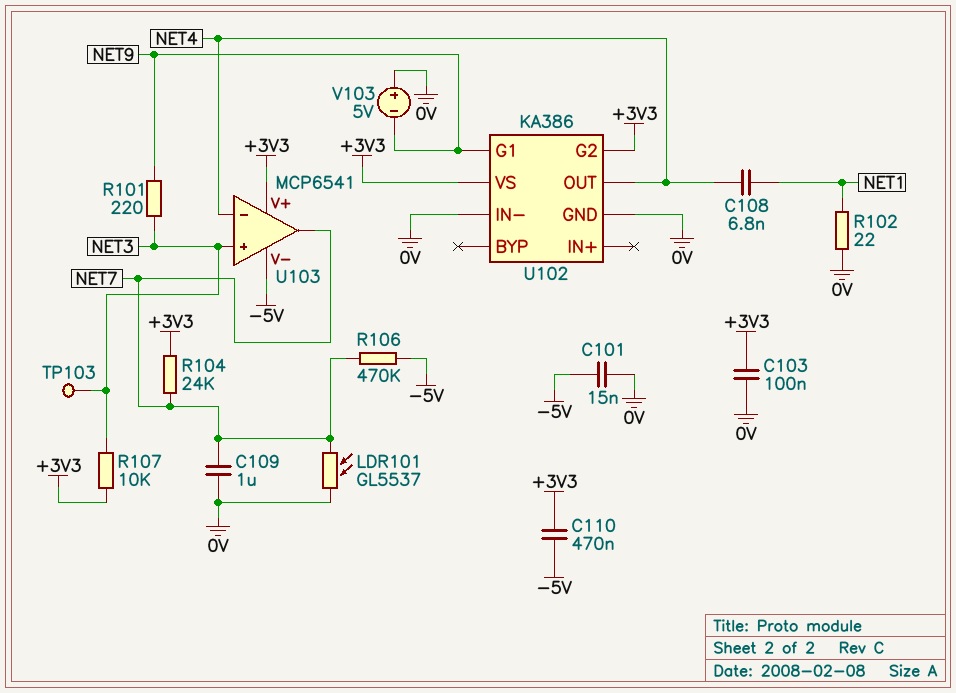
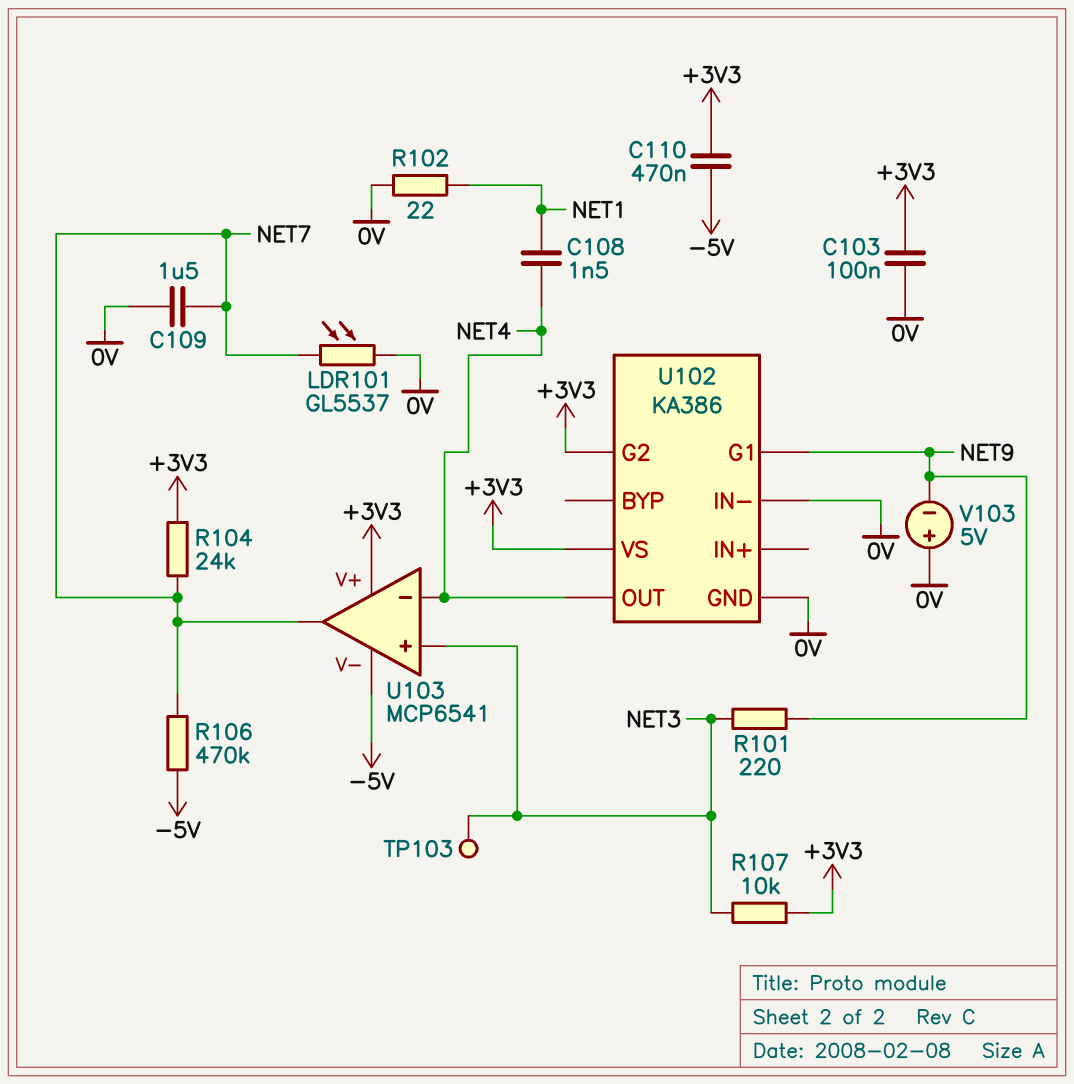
C101: 15nF (-5V, 0V) -> none
C108: 6.8nF (NET1, NET4) -> 1.5nF (NET1, NET4)
C109: 1uF (0V, NET7) -> 1.5uF (0V, NET7)

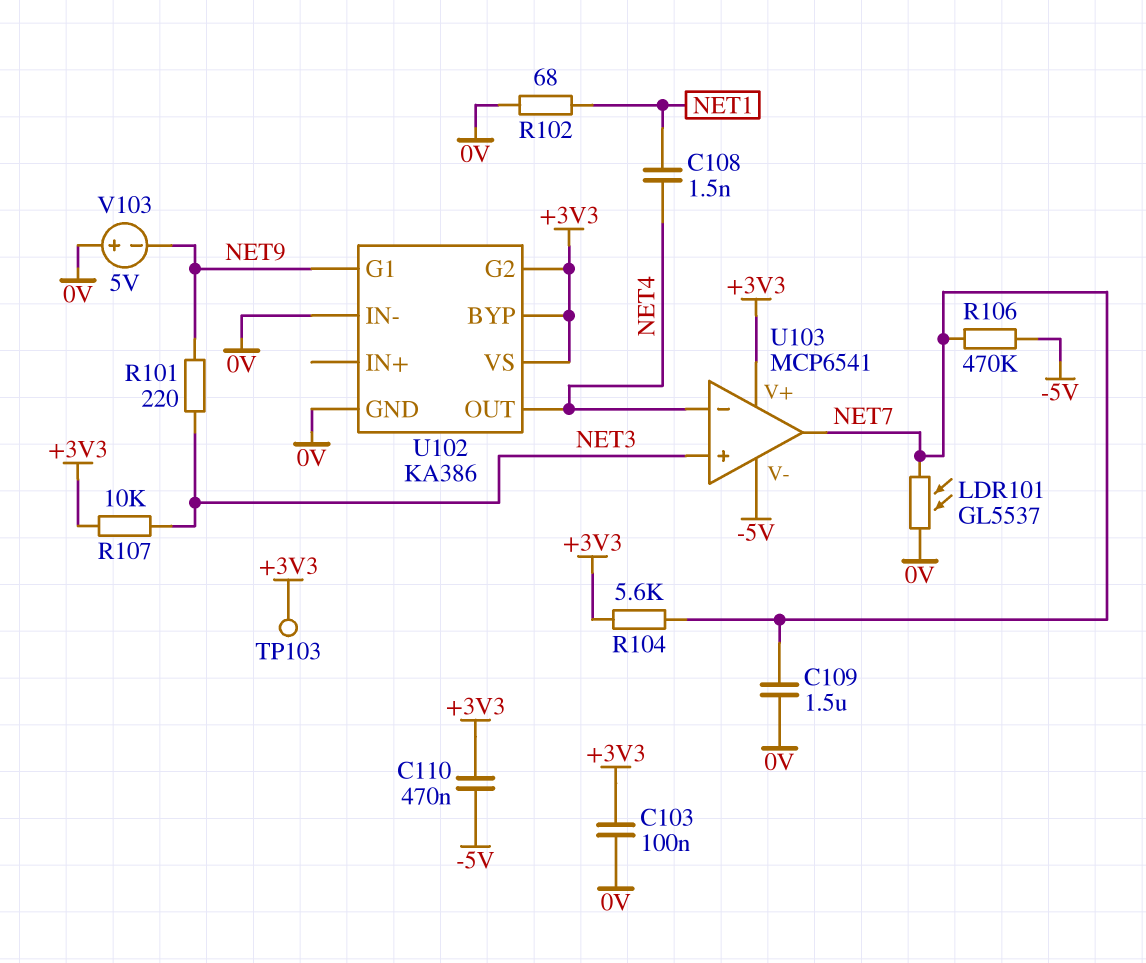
R102: 22 (0V, NET1) -> 68 (0V, NET1)
R104: 24k (+3V3, NET7) -> 5.6k (+3V3, NET7)
TP103: test point (NET3) -> test point (+3V3)
U102 pin BYP: none -> +3V3

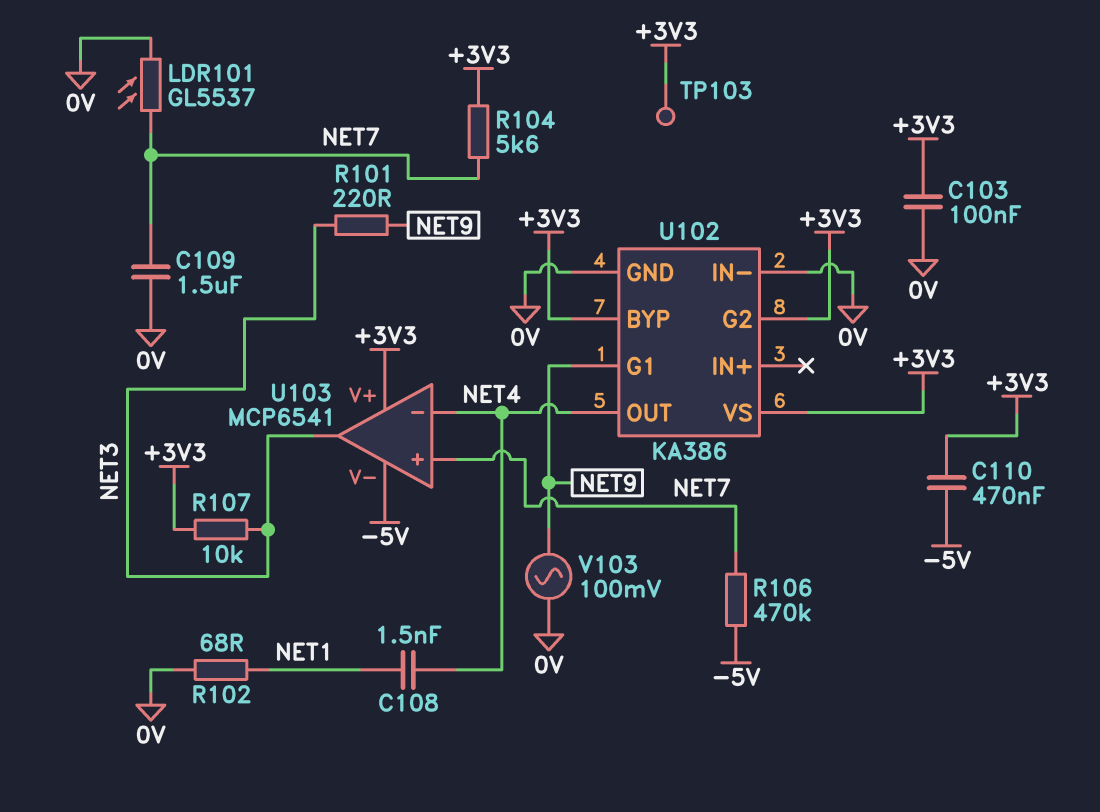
U103 pin in+: NET3 -> NET7
U103 pin out: NET7 -> NET3
V103: 5V (plus 0V, minus NET9) -> AC 100mV (0V, NET9)

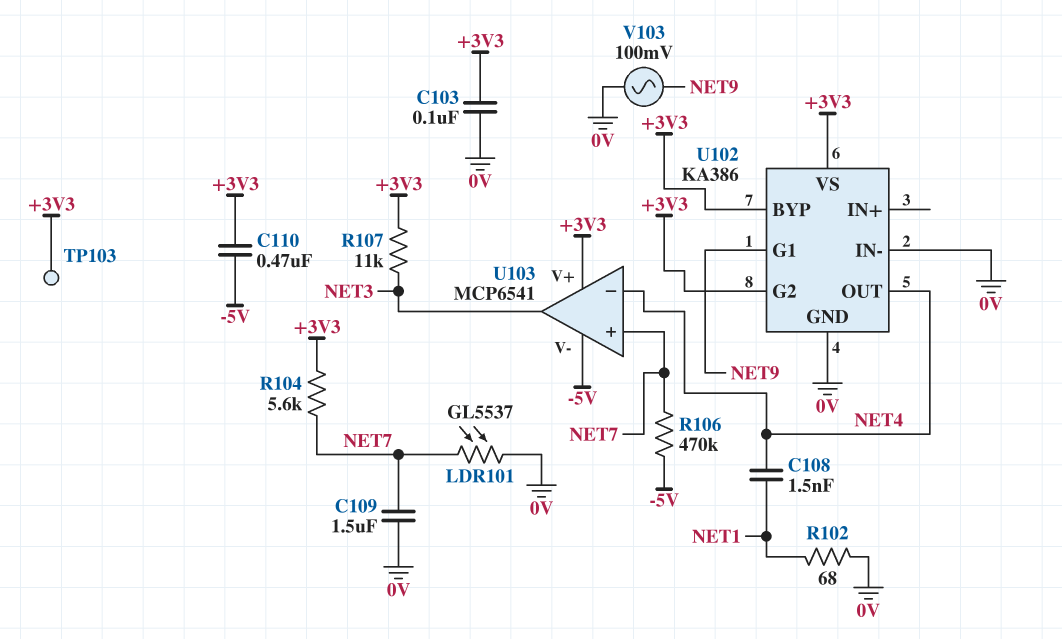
R101: 220 (NET3, NET9) -> none
R107: 10k (+3V3, NET3) -> 11k (+3V3, NET3)

